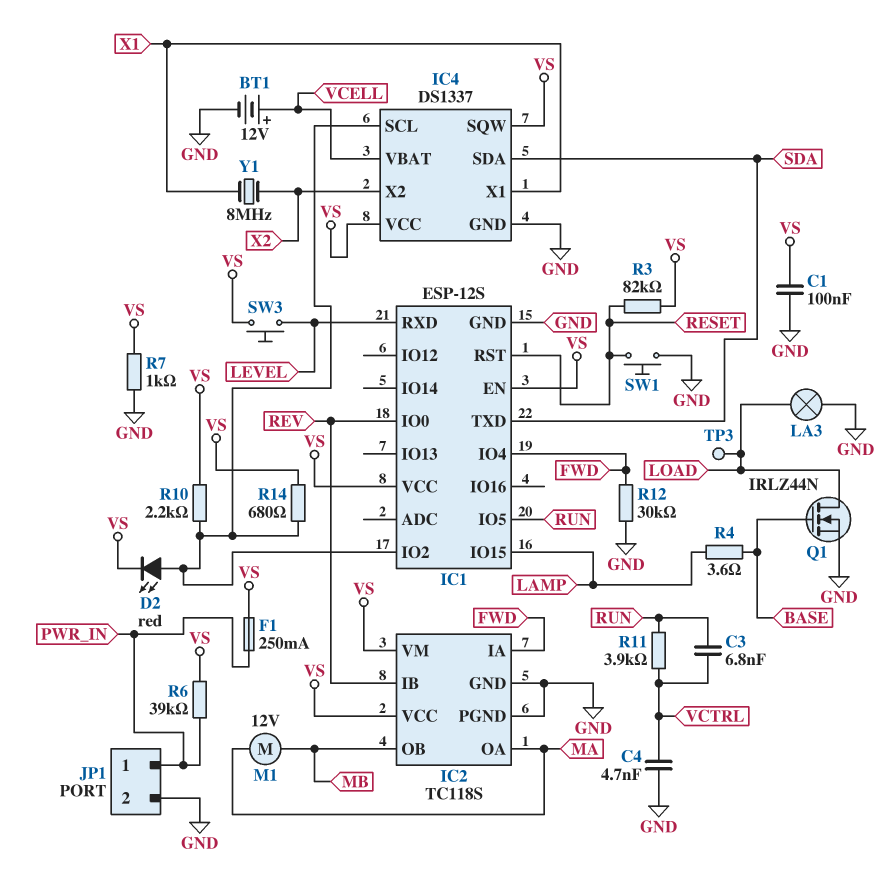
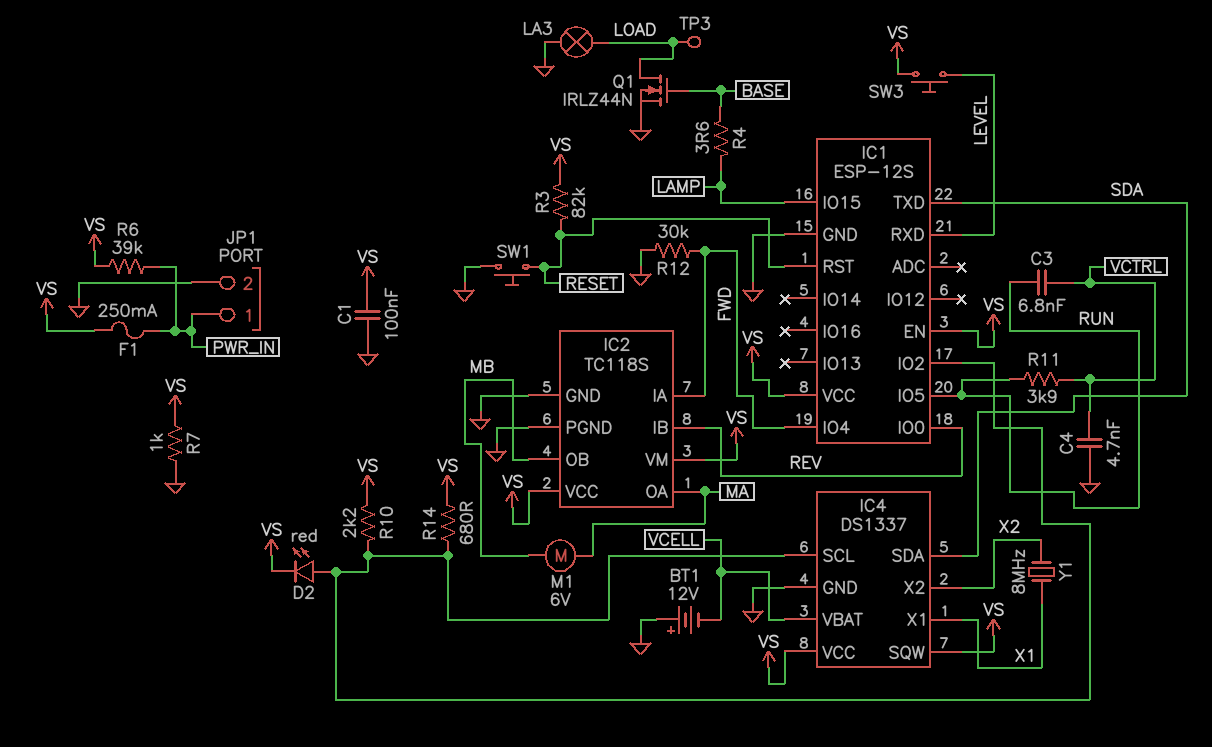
BT1: 12V (plus VCELL, minus GND) -> 12V (plus GND, minus VCELL)
M1: motor 12V (MA, MB) -> motor 6V (MA, MB)

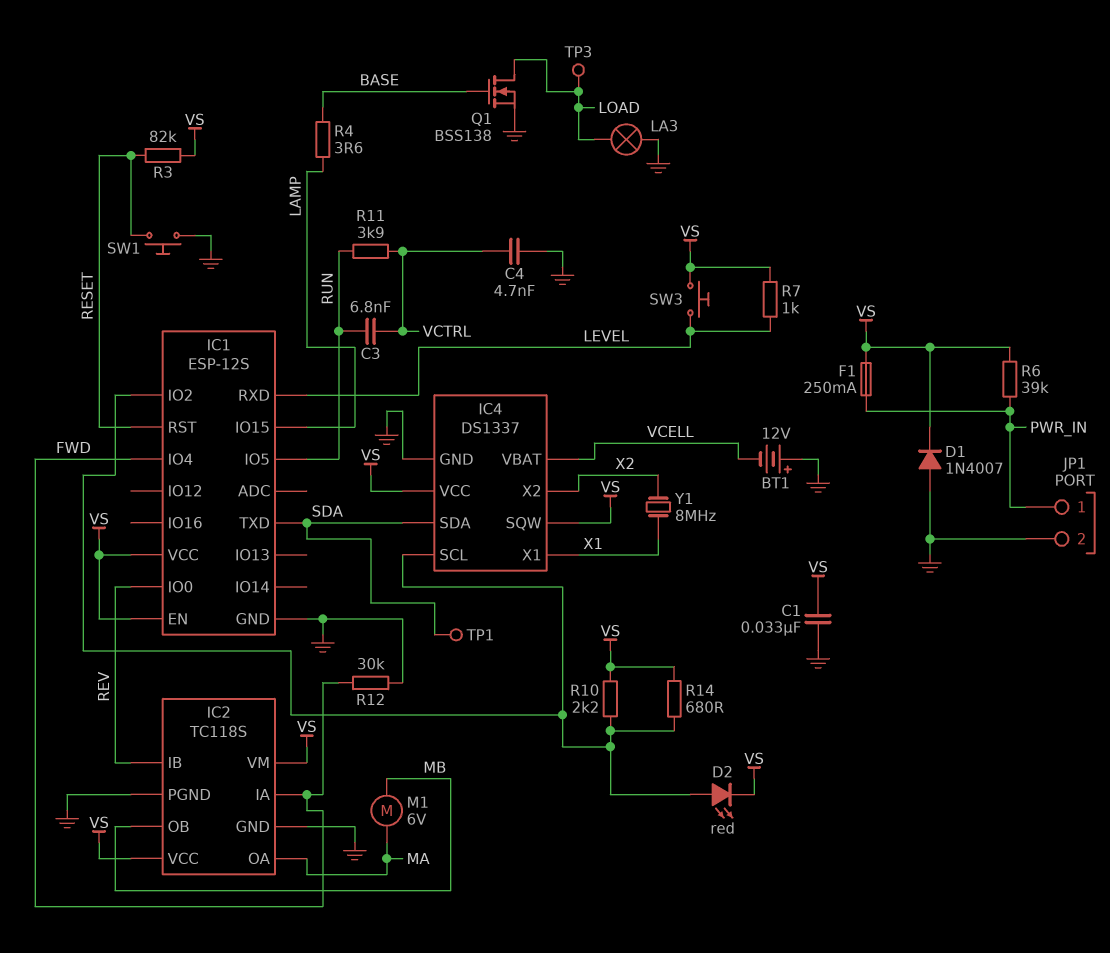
C1: 100nF (GND, VS) -> 33nF (GND, VS)
D1: none -> diode 1N4007 (A GND, K VS)
Q1: NMOS IRLZ44N (G BASE, D LOAD, S GND) -> NMOS BSS138 (G BASE, D LOAD, S GND)
R7: 1k (GND, VS) -> 1k (LEVEL, VS)
TP1: none -> test point (SDA)

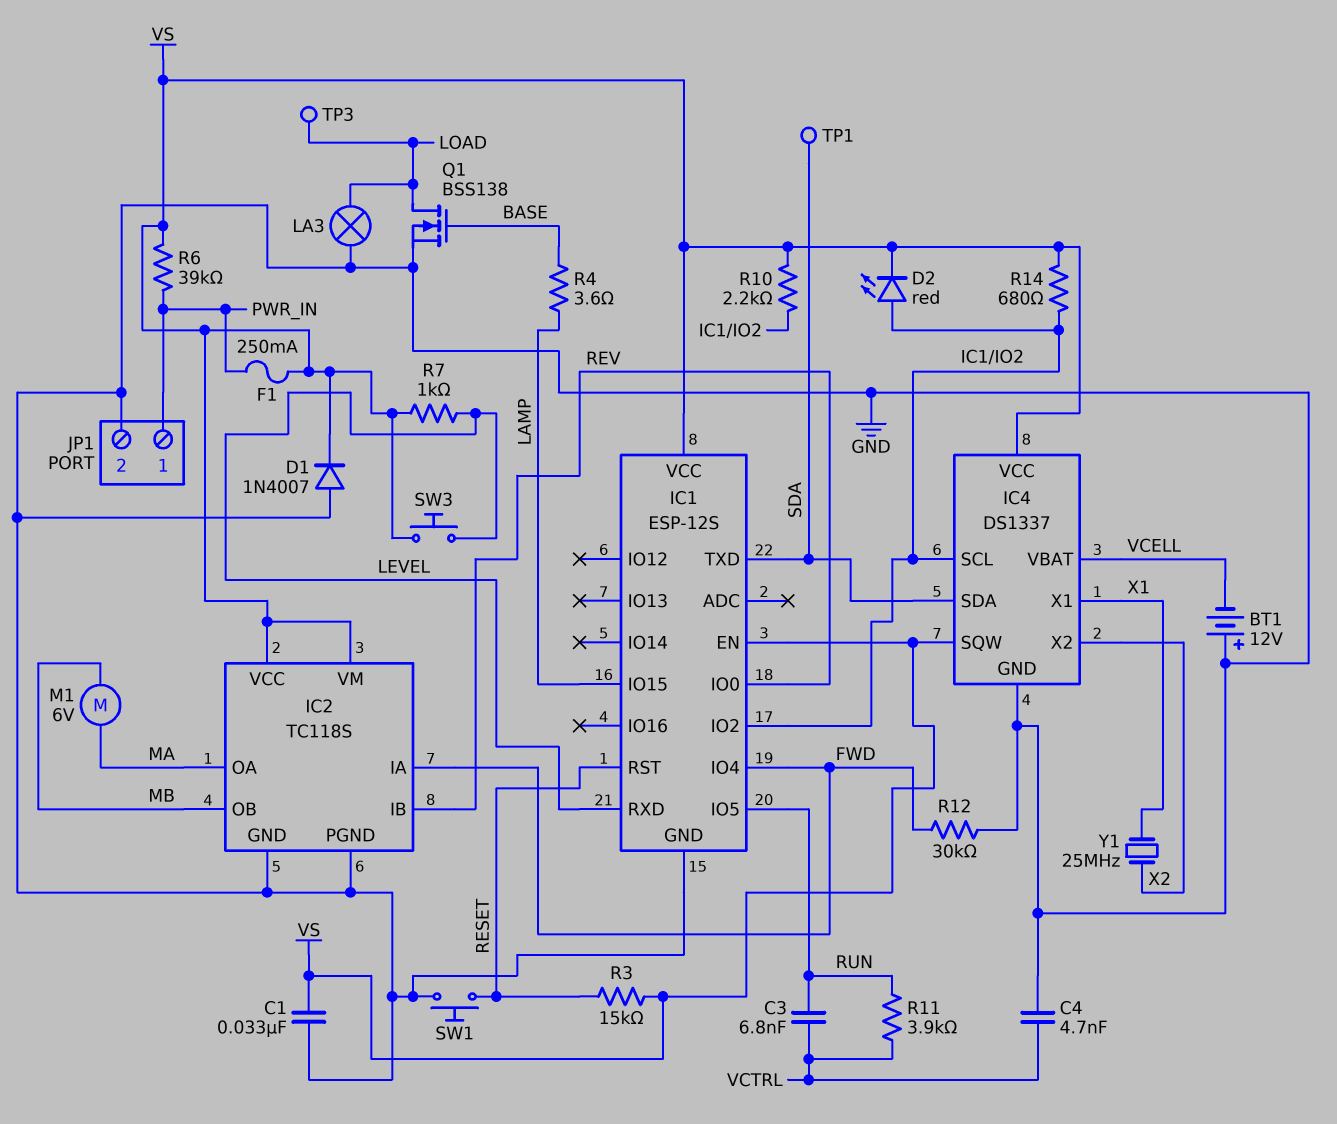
R3: 82k (RESET, VS) -> 15k (RESET, VS)
Y1: 8MHz (X1, X2) -> 25MHz (X1, X2)

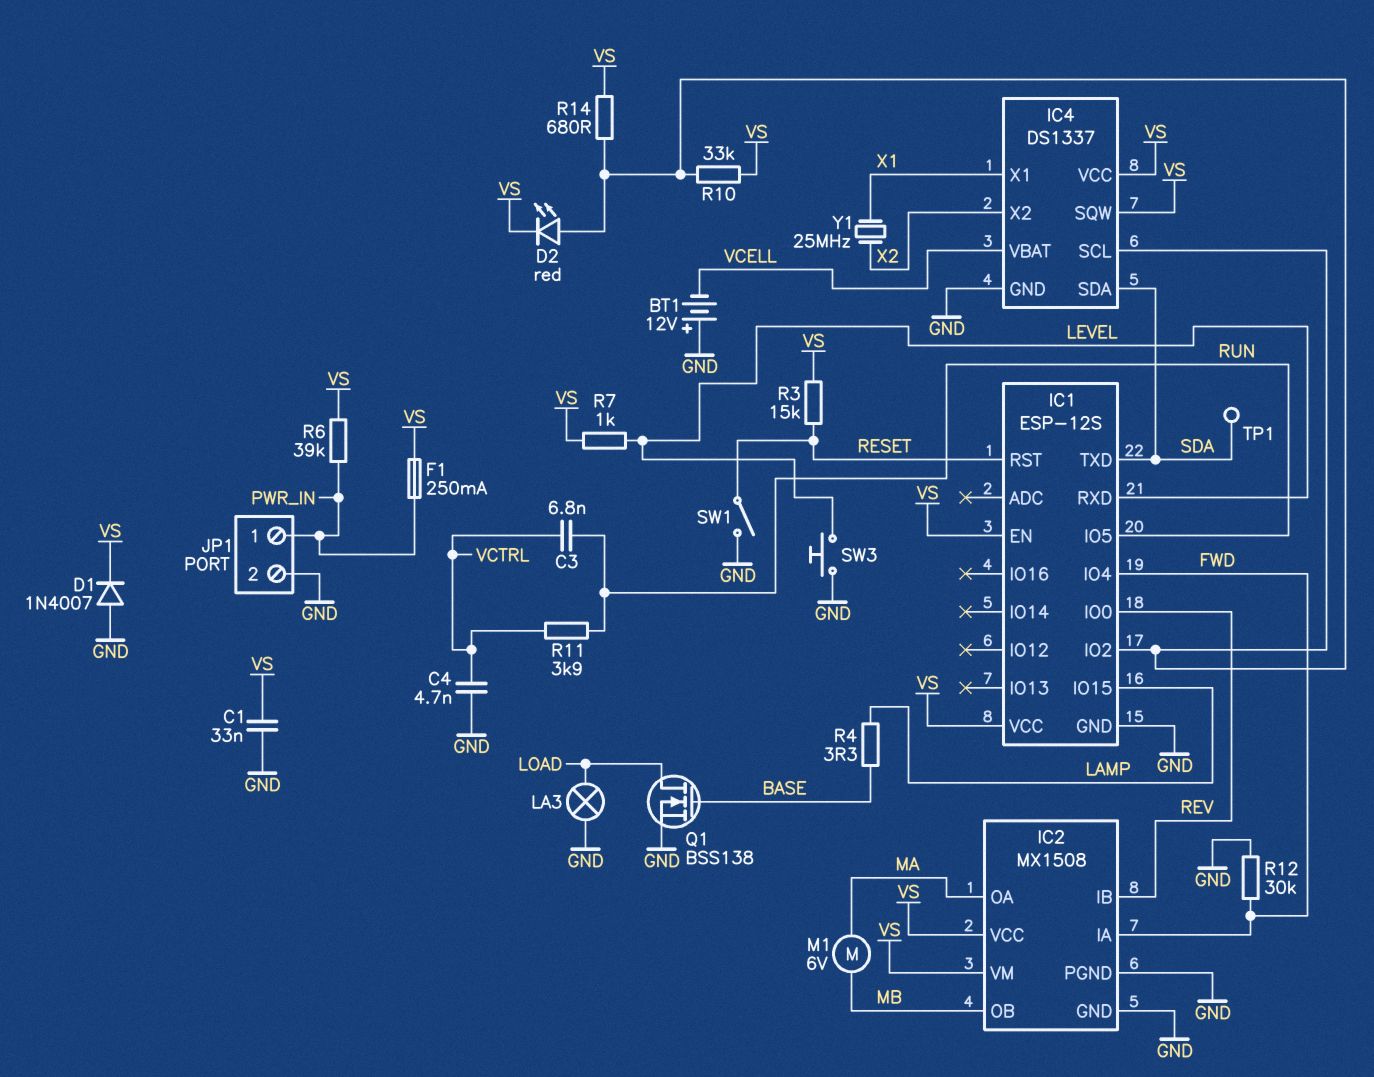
IC2: TC118S -> MX1508
R4: 3.6 (BASE, LAMP) -> 3.3 (BASE, LAMP)
R10: 2.2k (IC1/IO2, VS) -> 33k (IC1/IO2, VS)
SW1: button (GND, RESET) -> switch (GND, RESET)
SW3: button (LEVEL, VS) -> button (GND, LEVEL)
TP3: test point (LOAD) -> none

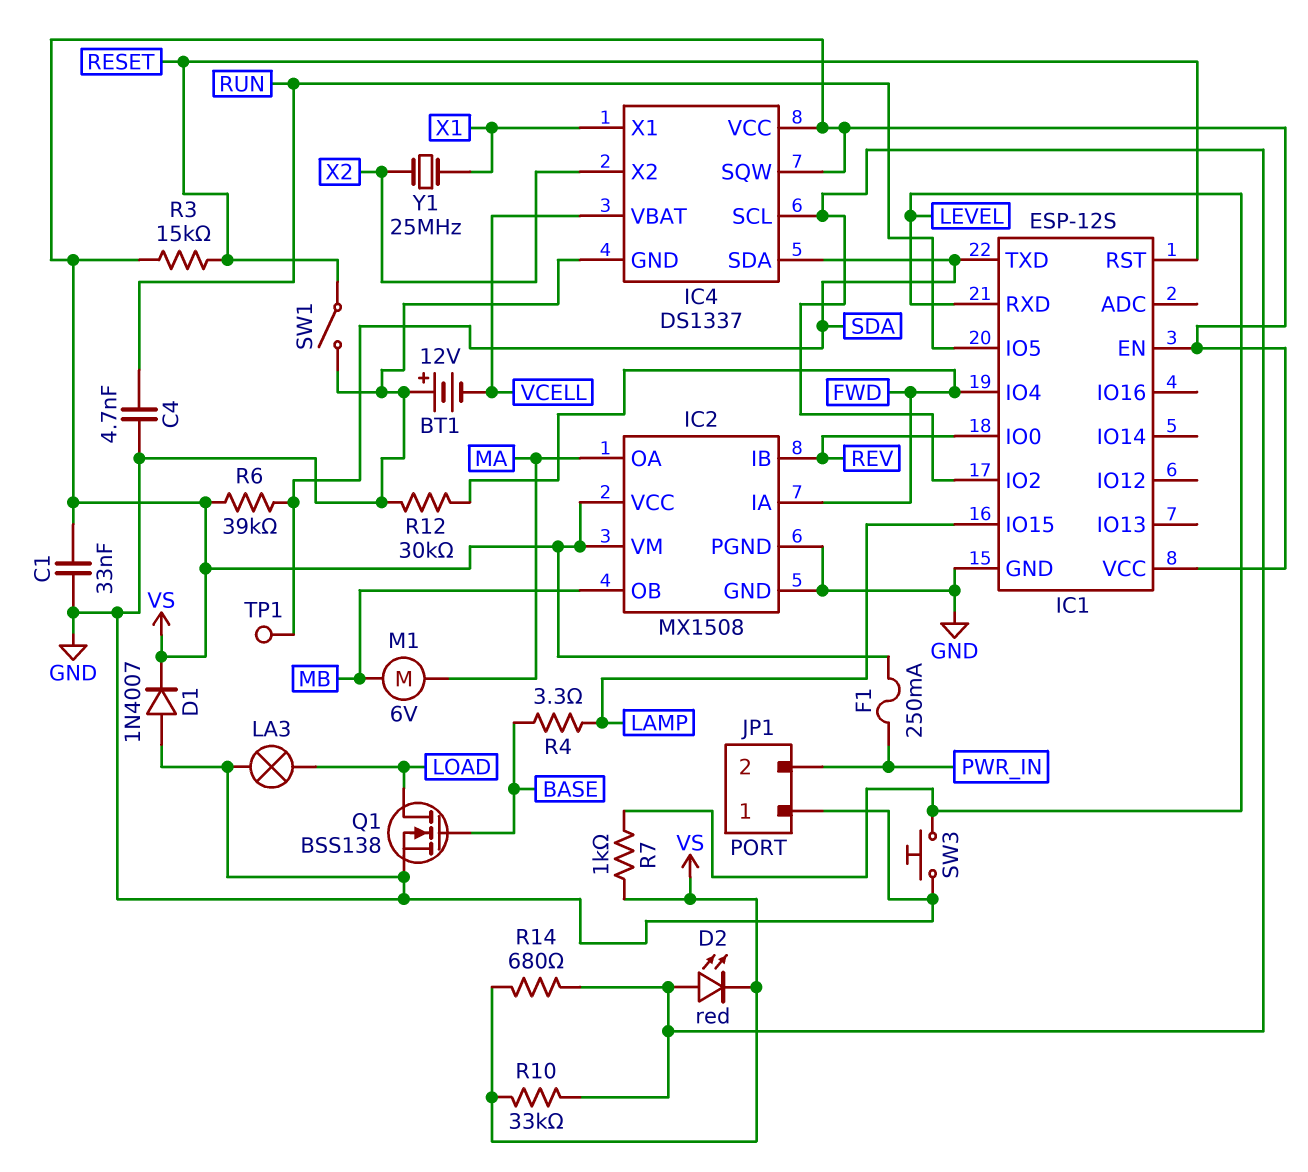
C3: 6.8nF (RUN, VCTRL) -> none
C4: 4.7nF (GND, VCTRL) -> 4.7nF (GND, RUN)
JP1 pin 1: PWR_IN -> GND
JP1 pin 2: GND -> PWR_IN
R6: 39k (PWR_IN, VS) -> 39k (SDA, VS)
R11: 3.9k (RUN, VCTRL) -> none

